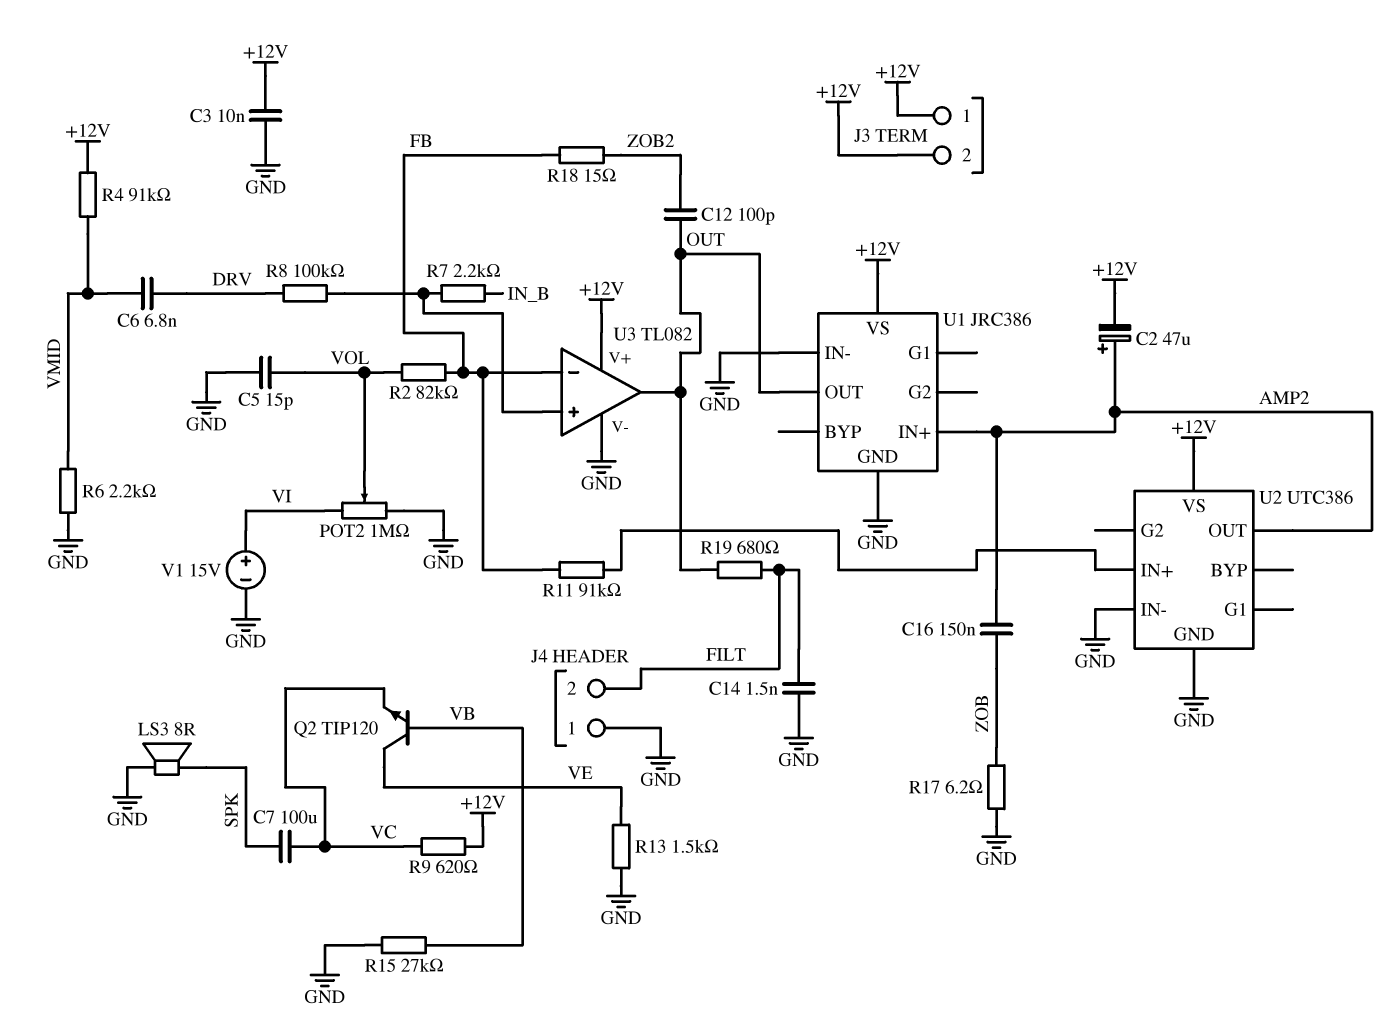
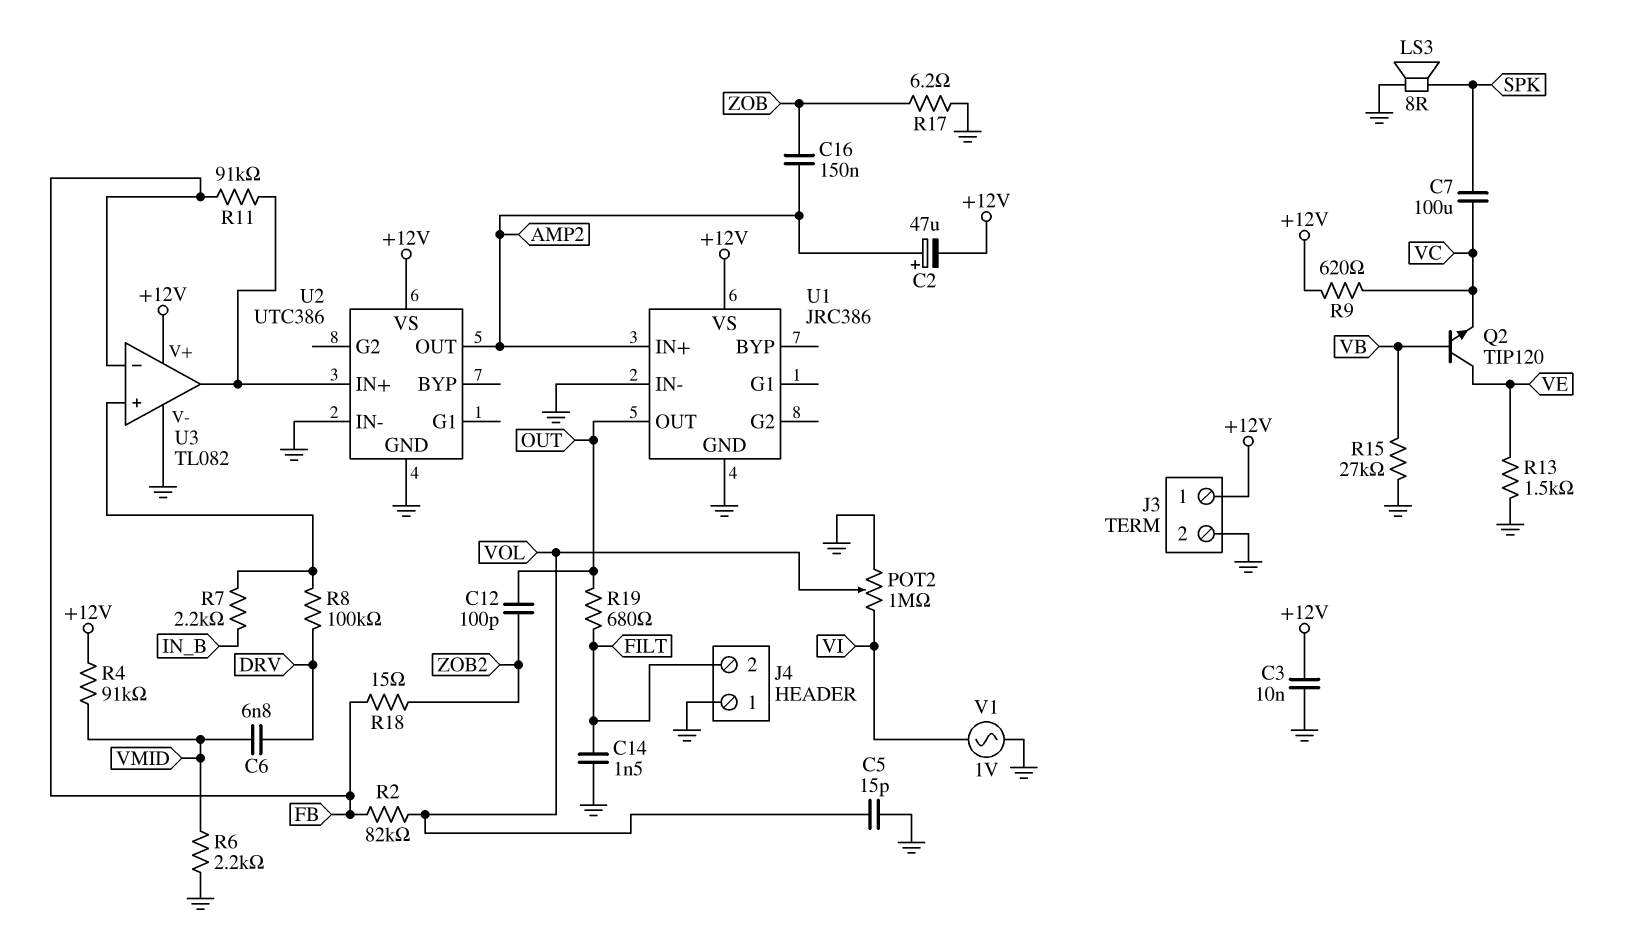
J3 pin 2: +12V -> GND
U3 pin out: OUT -> U2/IN+
V1: 15V (plus VI, minus GND) -> AC 1V (GND, VI)

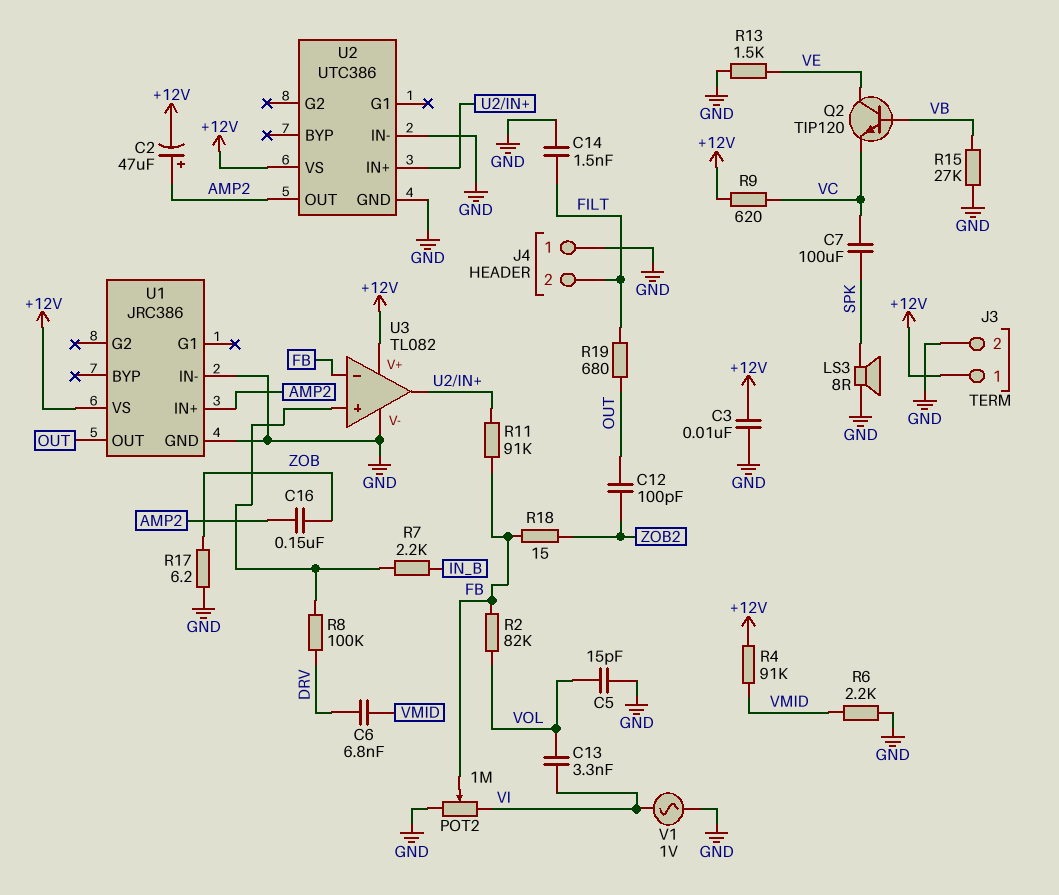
C13: none -> 3.3nF (VI, VOL)
POT2: 1M (GND, VI, wiper VOL) -> 1M (GND, VI, wiper FB)

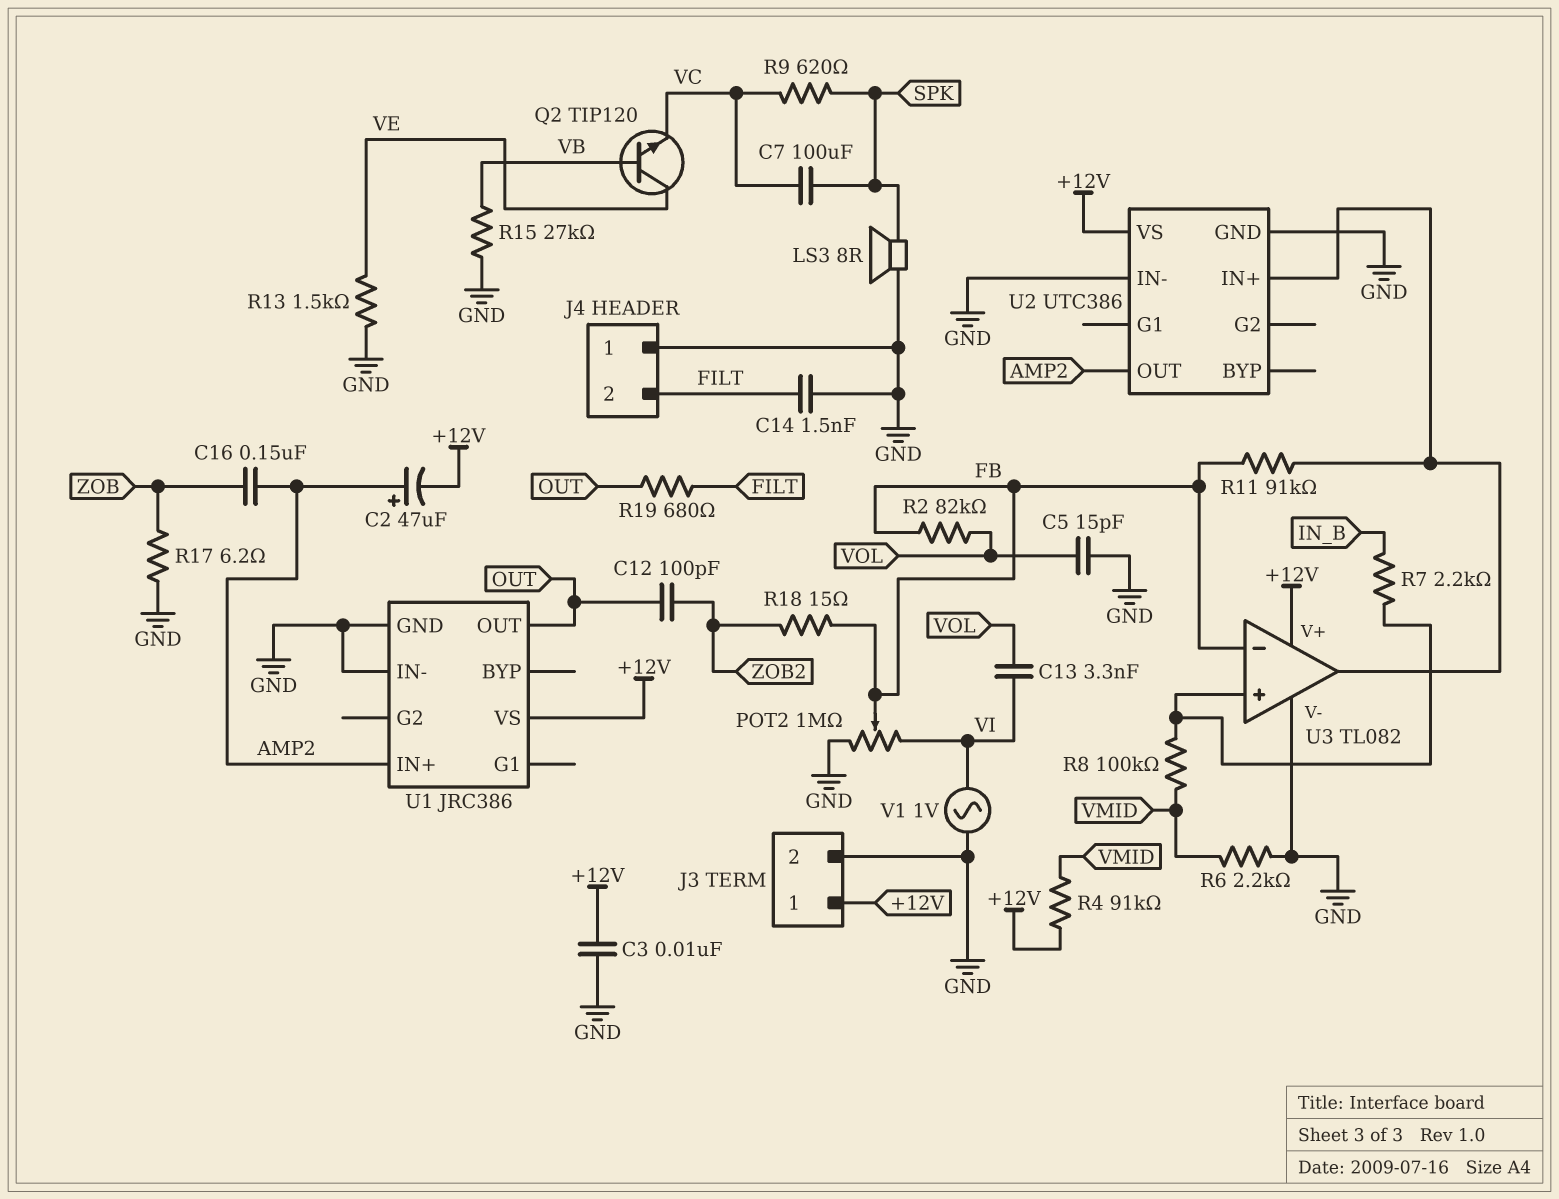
C6: 6.8nF (DRV, VMID) -> none
R8: 100k (DRV, U3/in+) -> 100k (U3/in+, VMID)
R9: 620 (+12V, VC) -> 620 (SPK, VC)

